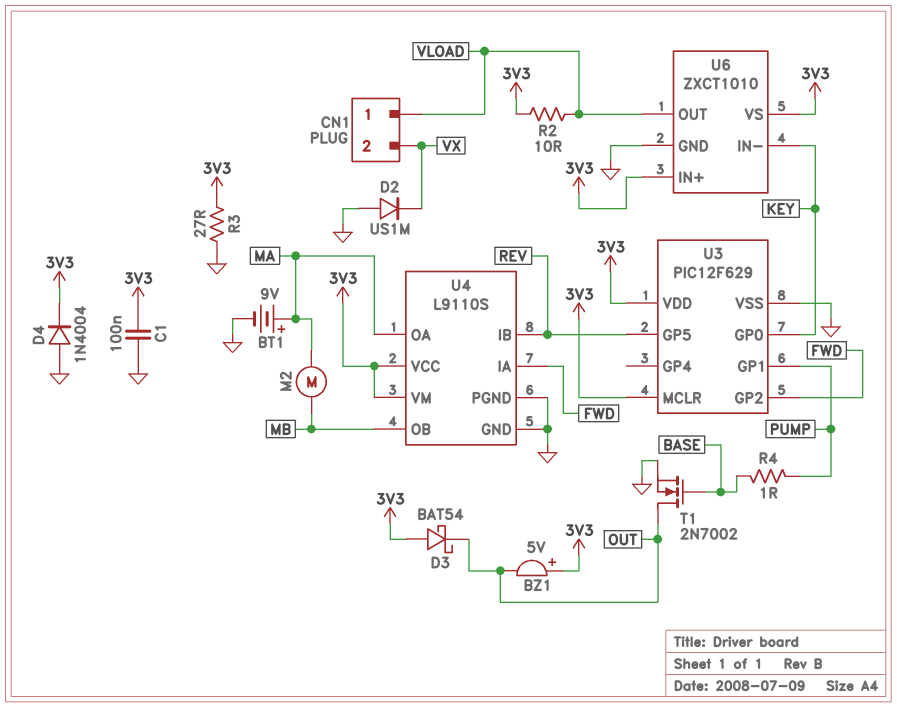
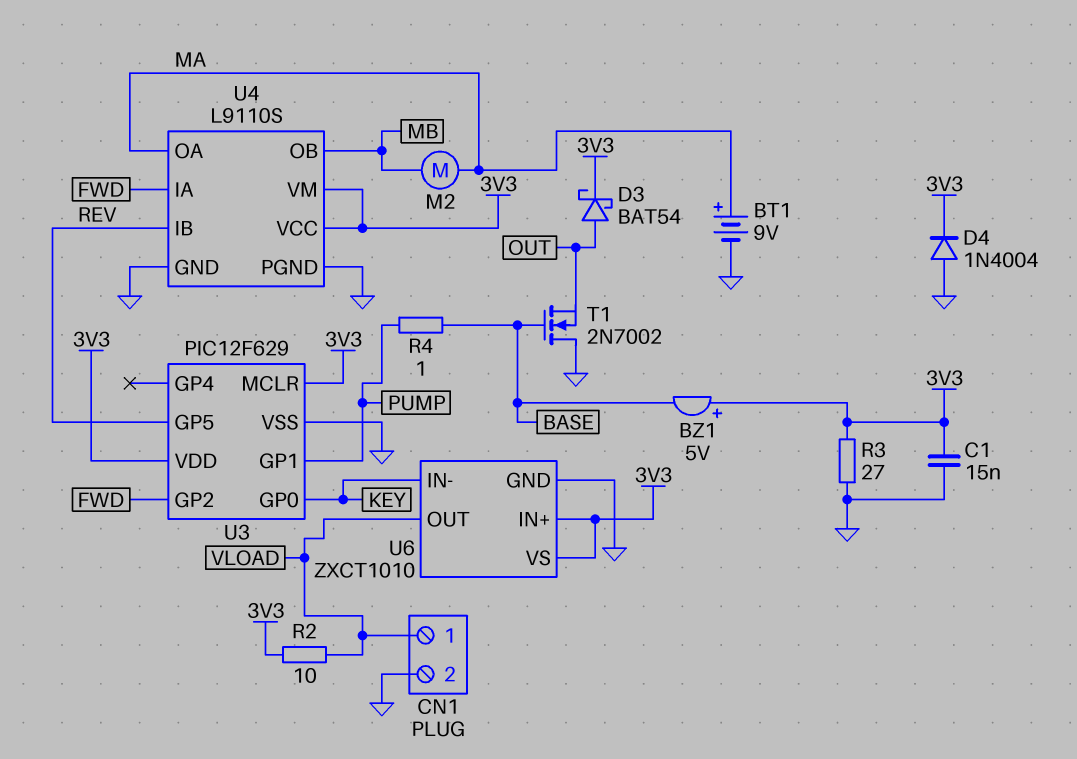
BZ1: buzzer 5V (plus 3V3, minus OUT) -> buzzer 5V (plus 3V3, minus BASE)
C1: 100nF (3V3, GND) -> 15nF (3V3, GND)
CN1 pin 2: VX -> GND
D2: diode US1M (A GND, K VX) -> none
D3: schottky BAT54 (A 3V3, K OUT) -> schottky BAT54 (A OUT, K 3V3)
T1: NMOS 2N7002 (G BASE, D OUT, S GND) -> NMOS 2N7002 (G BASE, D GND, S OUT)

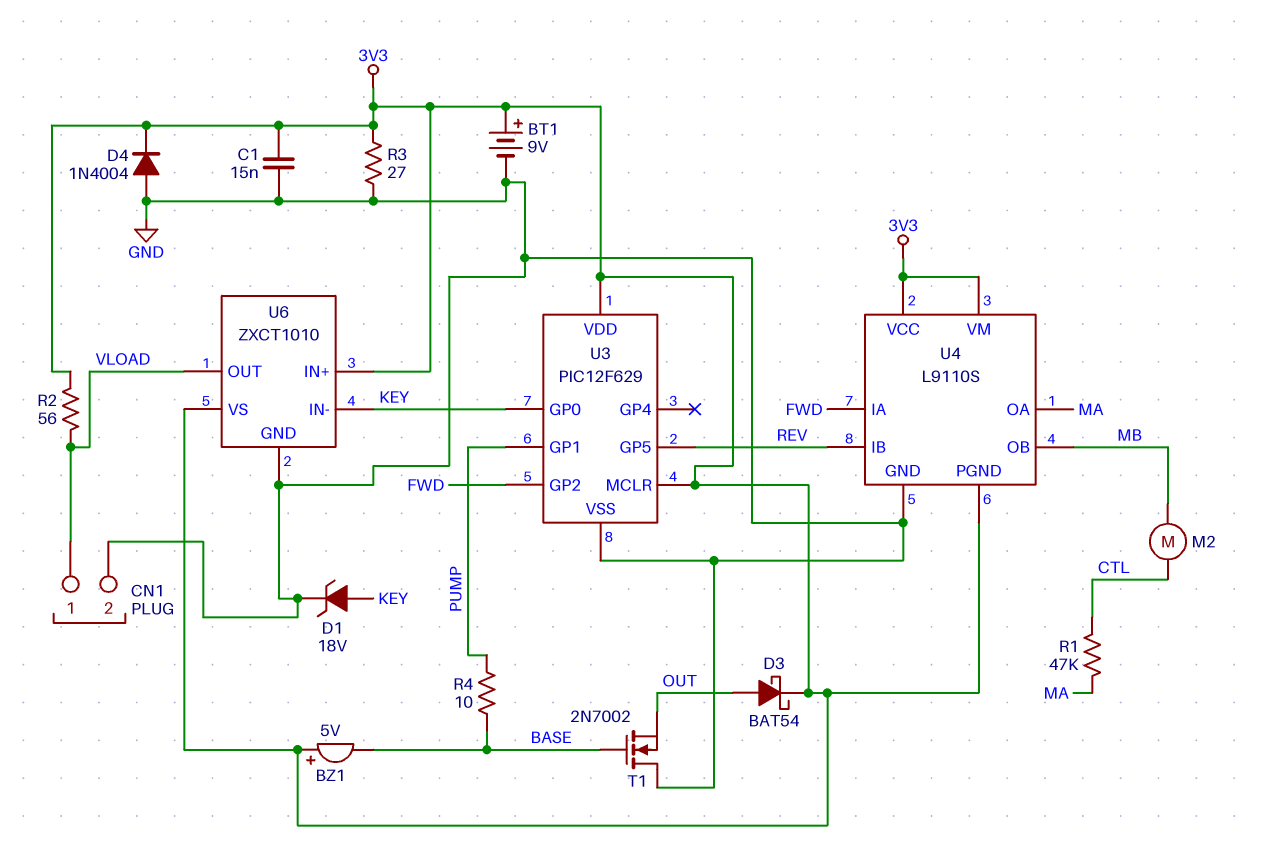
BT1: 9V (plus MA, minus GND) -> 9V (plus 3V3, minus GND)
D1: none -> zener 18V (A KEY, K GND)
M2: motor (MA, MB) -> motor (CTL, MB)
R1: none -> 47k (CTL, MA)
R2: 10 (3V3, VLOAD) -> 56 (3V3, VLOAD)
R4: 1 (BASE, PUMP) -> 10 (BASE, PUMP)
U4 pin PGND: GND -> 3V3

